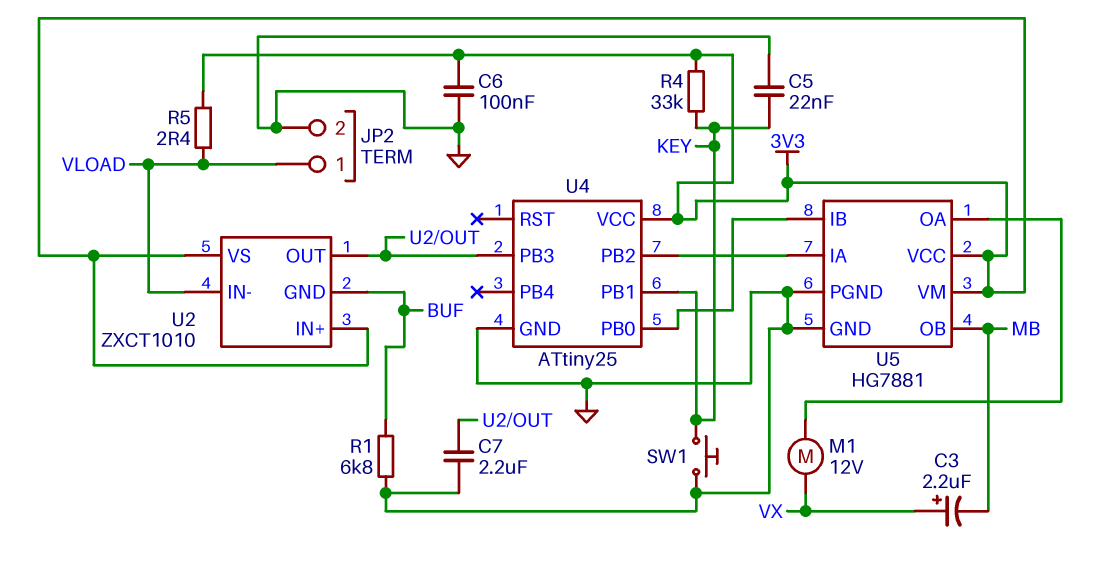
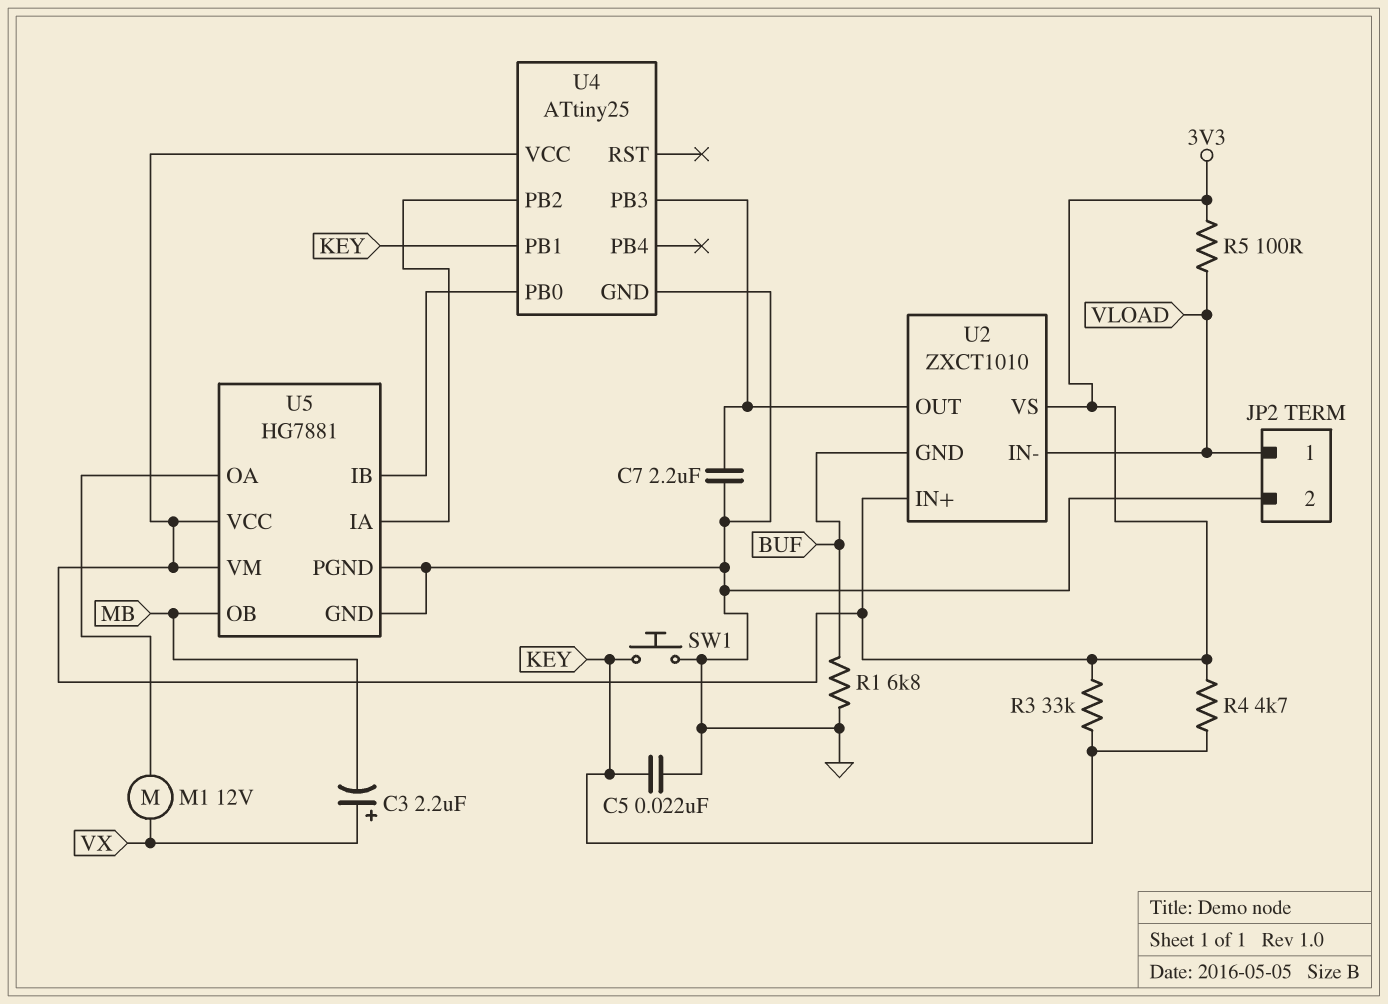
C6: 100nF (3V3, GND) -> none
R3: none -> 33k (3V3, KEY)
R4: 33k (3V3, KEY) -> 4.7k (3V3, KEY)
R5: 2.4 (3V3, VLOAD) -> 100 (3V3, VLOAD)

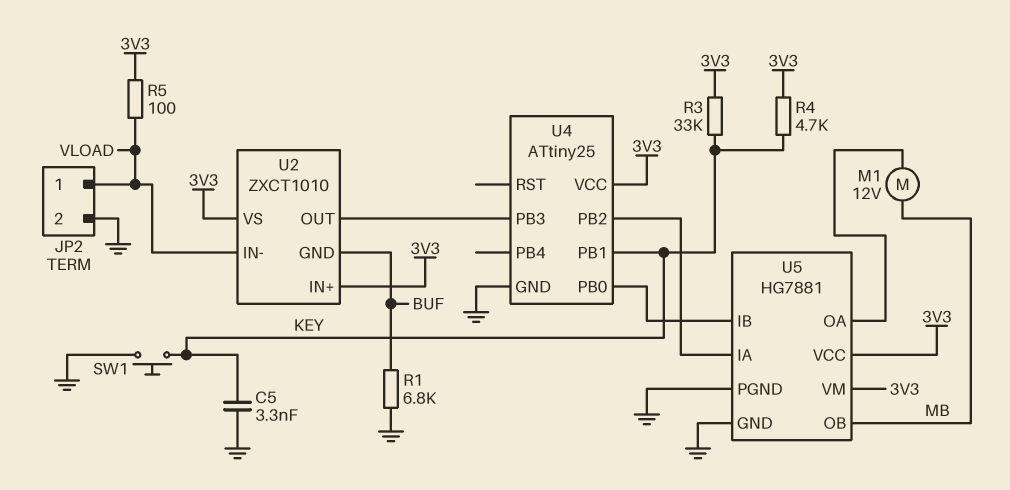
C3: 2.2uF (plus VX, minus MB) -> none
C5: 22nF (GND, KEY) -> 3.3nF (GND, KEY)
C7: 2.2uF (GND, U2/OUT) -> none
M1: motor 12V (U5/OA, VX) -> motor 12V (MB, U5/OA)

